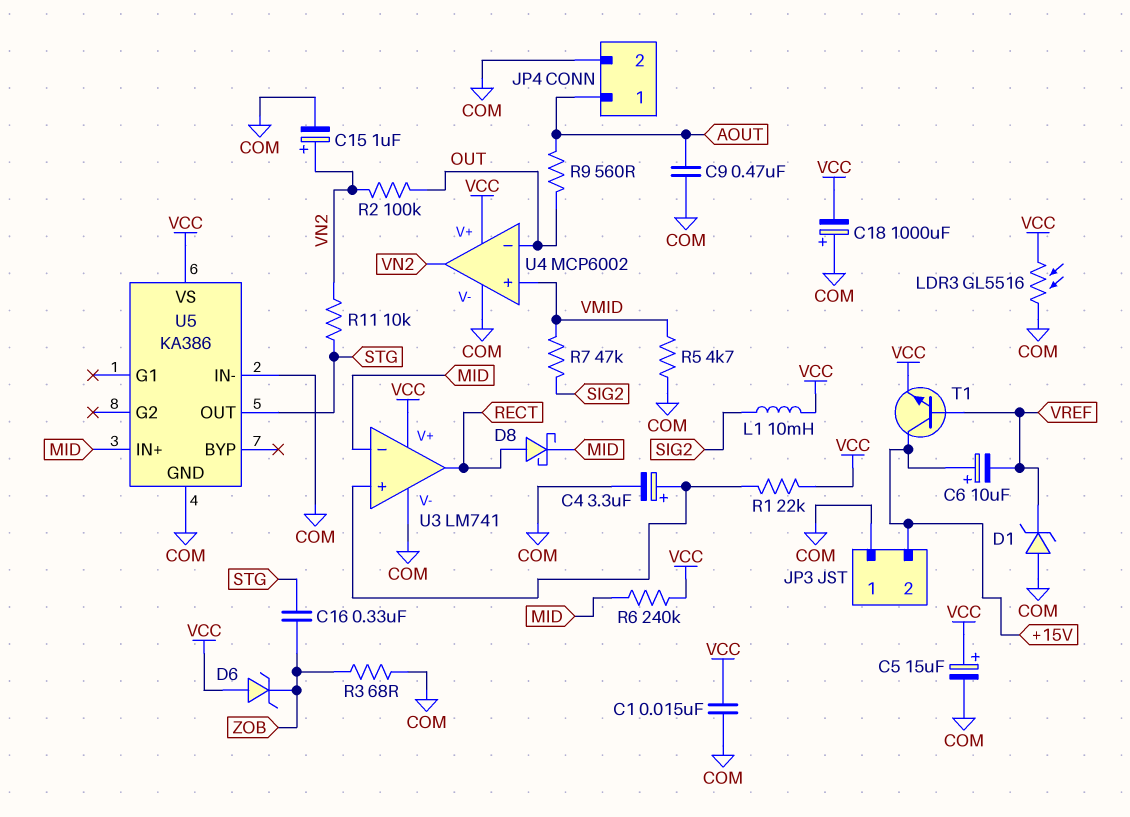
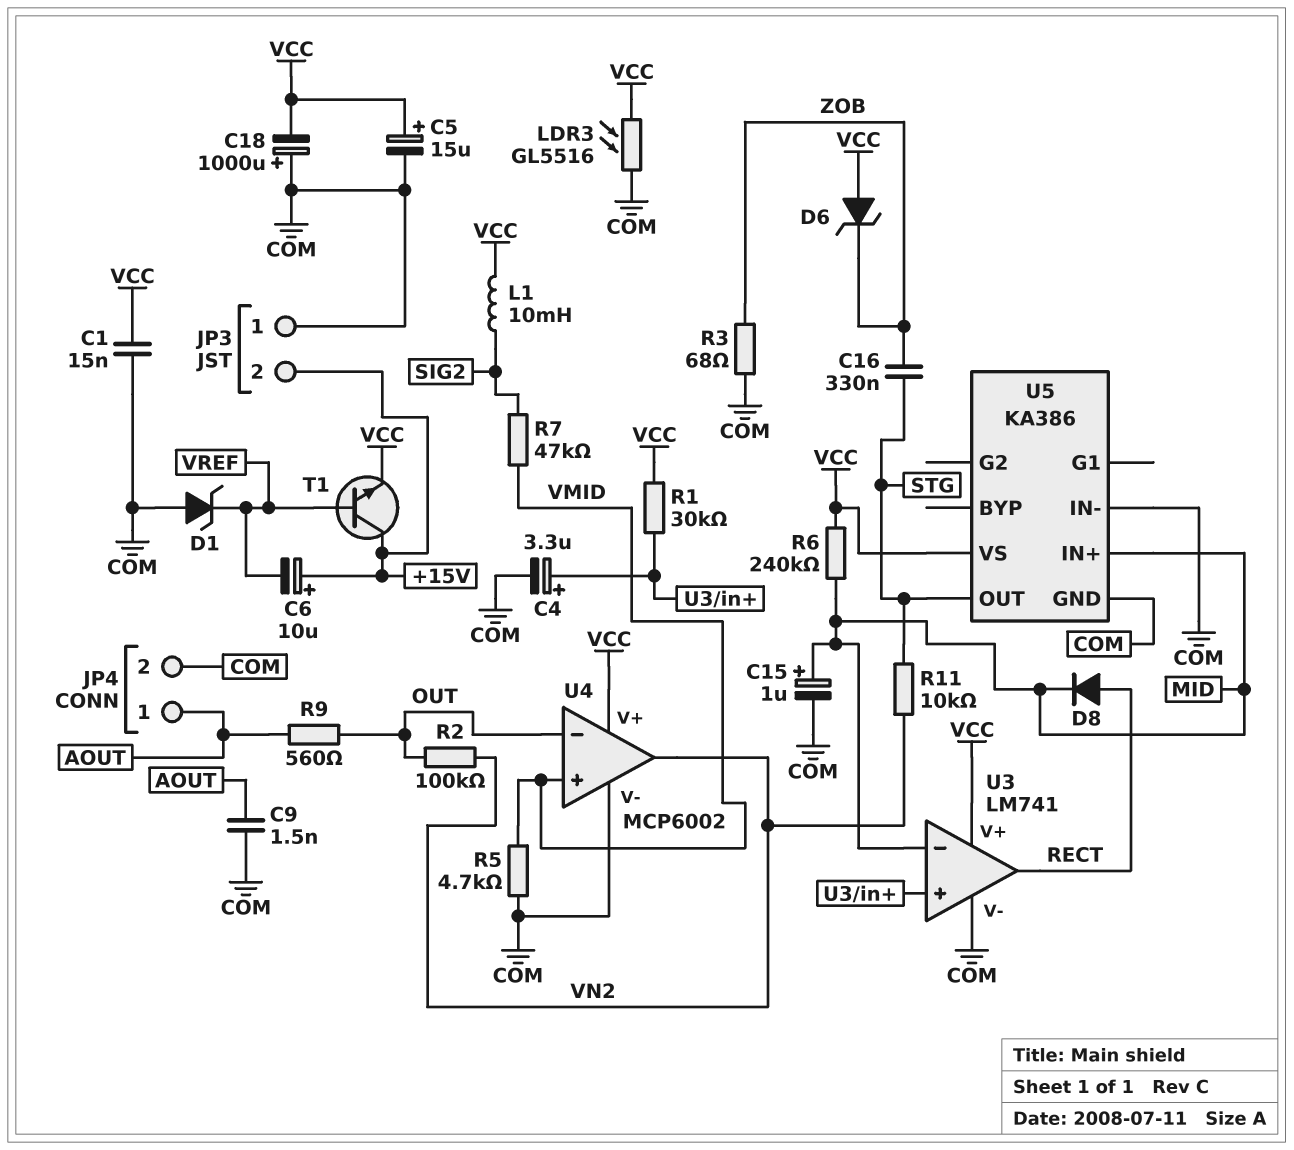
C9: 470nF (AOUT, COM) -> 1.5nF (AOUT, COM)
C15: 1uF (plus VN2, minus COM) -> 1uF (plus MID, minus COM)
D8: schottky (A RECT, K MID) -> diode (A RECT, K MID)
R1: 22k (U3/in+, VCC) -> 30k (U3/in+, VCC)

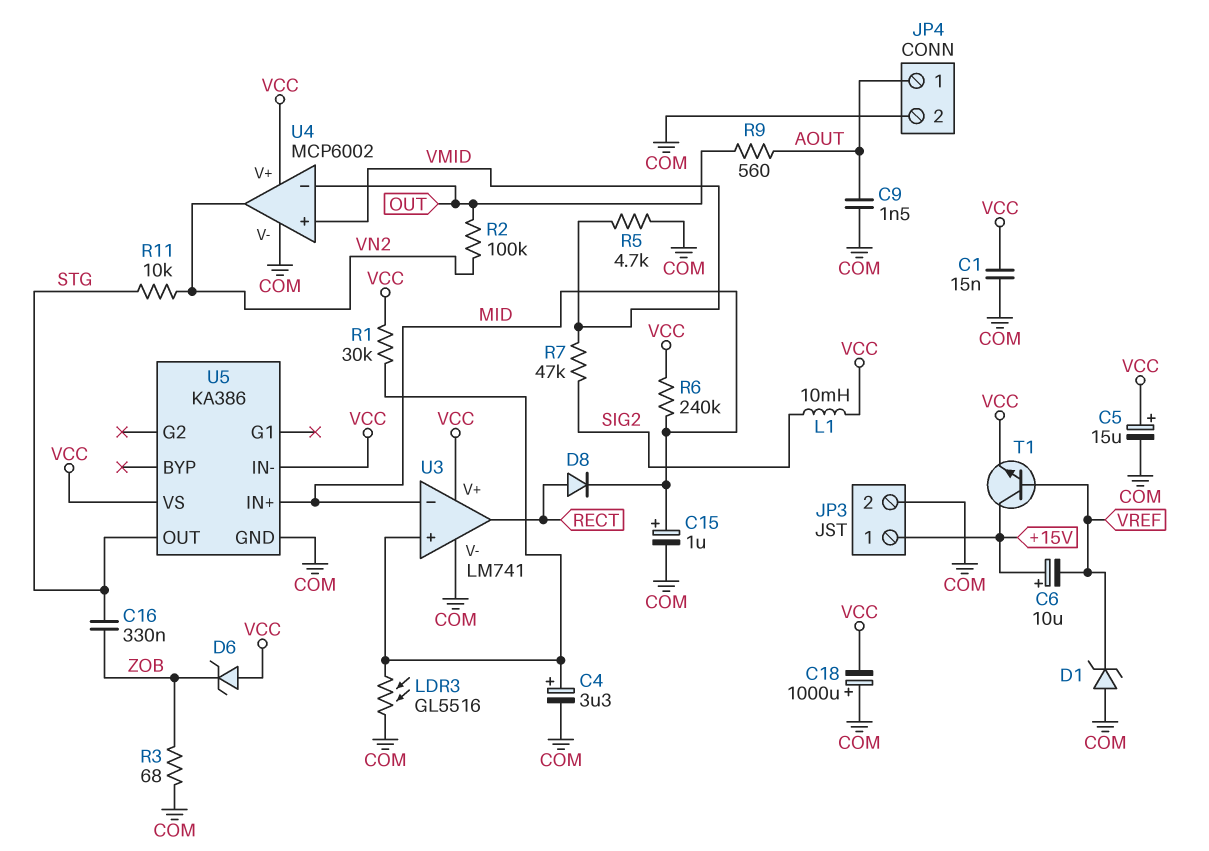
JP3 pin 1: COM -> +15V
JP3 pin 2: +15V -> COM
LDR3: GL5516 (COM, VCC) -> GL5516 (COM, U3/in+)
U5 pin IN-: COM -> VCC

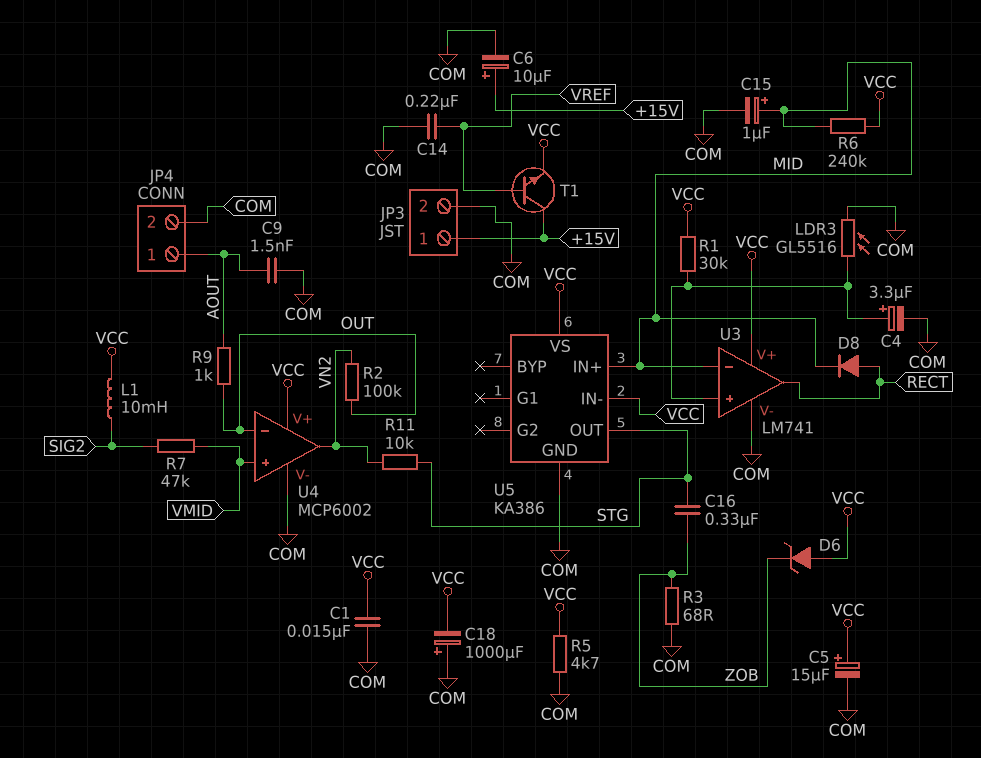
C6: 10uF (plus +15V, minus VREF) -> 10uF (plus +15V, minus COM)
C14: none -> 220nF (COM, VREF)
D1: zener (A COM, K VREF) -> none
R5: 4.7k (COM, VMID) -> 4.7k (COM, VCC)
R9: 560 (AOUT, OUT) -> 1k (AOUT, OUT)

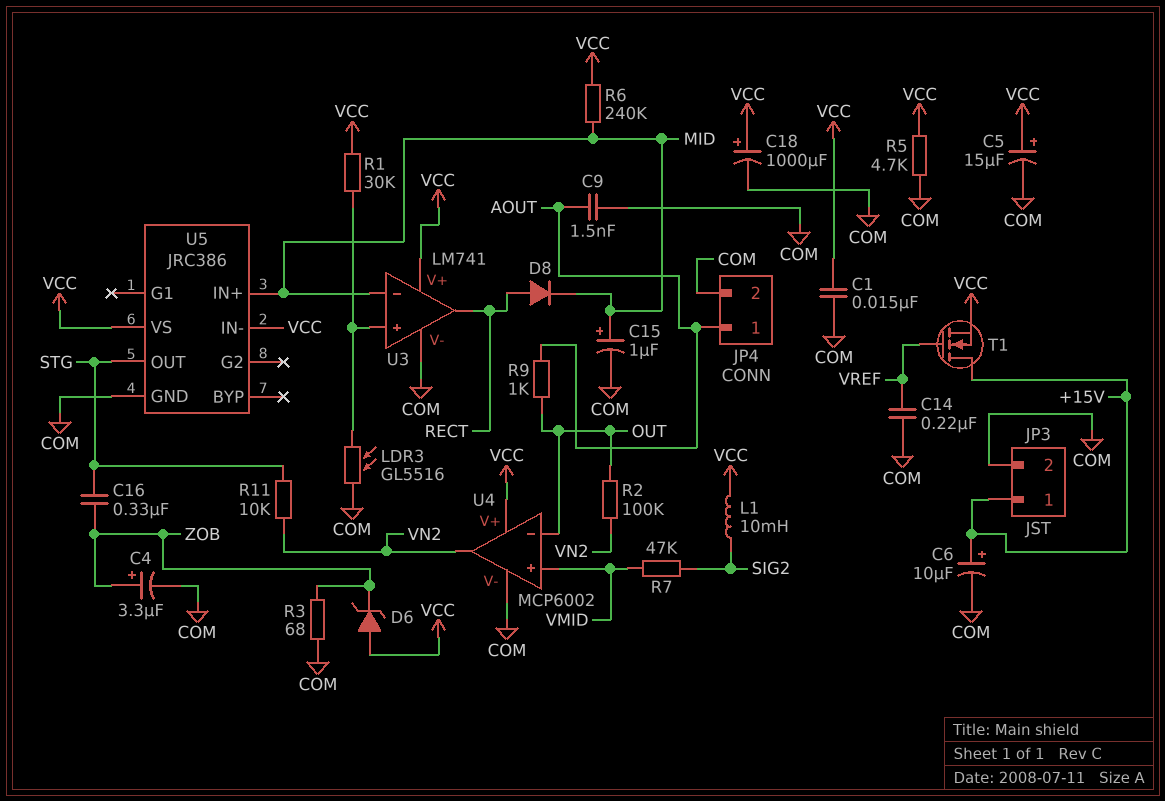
C4: 3.3uF (plus U3/in+, minus COM) -> 3.3uF (plus ZOB, minus COM)
C18: 1000uF (plus COM, minus VCC) -> 1000uF (plus VCC, minus COM)
T1: NPN (B VREF, C +15V, E VCC) -> NMOS (G VREF, D +15V, S VCC)
U5: KA386 -> JRC386

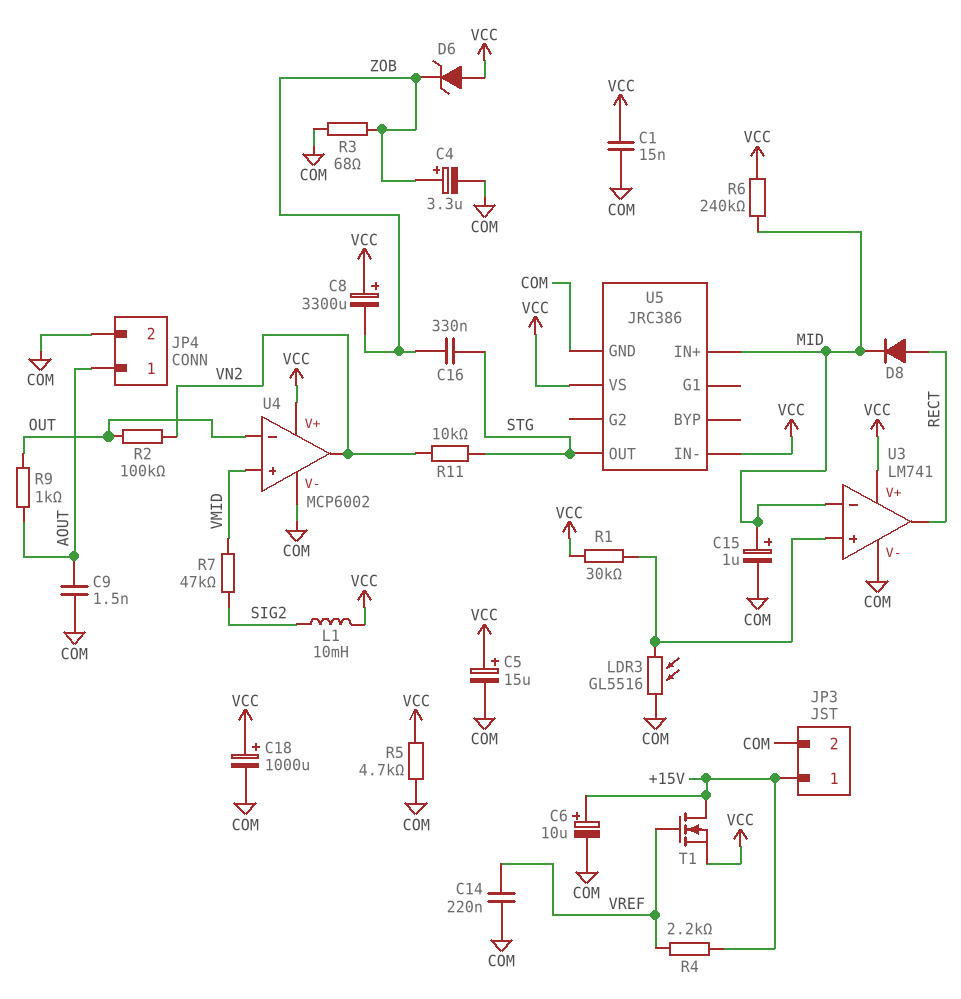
C8: none -> 3300uF (plus VCC, minus ZOB)
R4: none -> 2.2k (+15V, VREF)

